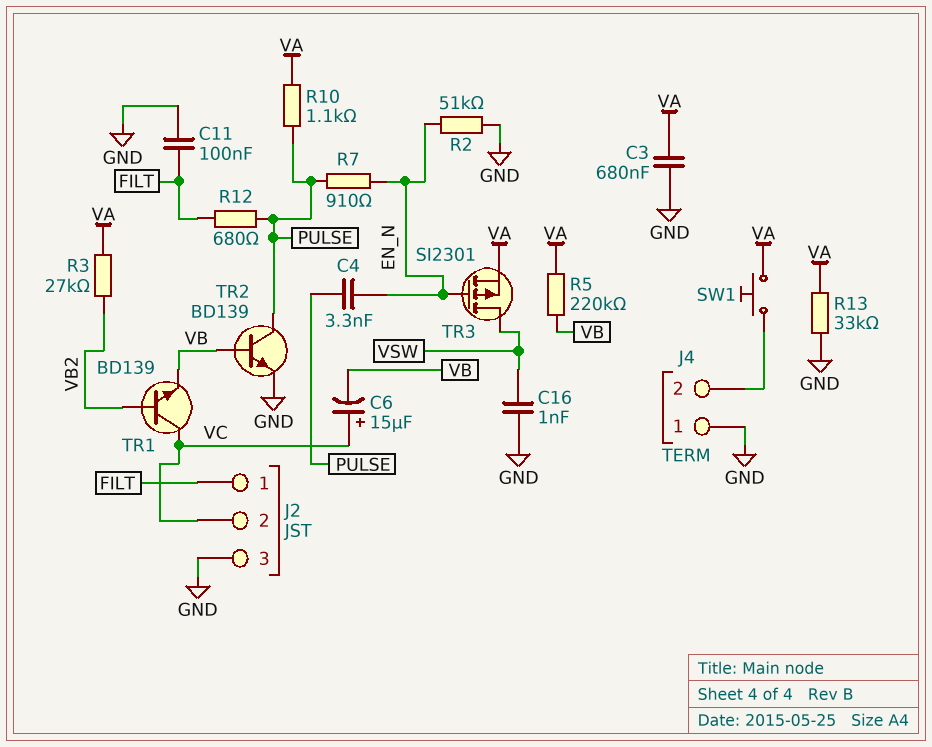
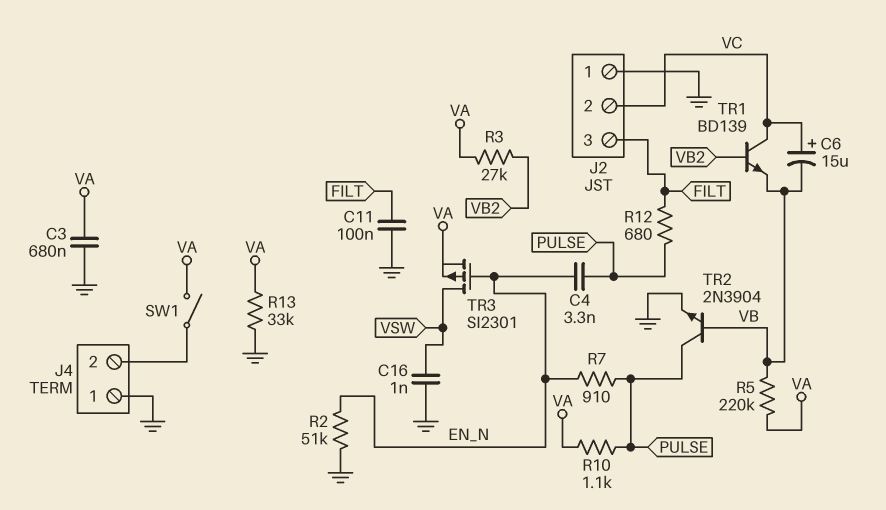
J2 pin 1: FILT -> GND
J2 pin 3: GND -> FILT
SW1: button (J4/2, VA) -> switch (J4/2, VA)
TR2: NPN BD139 (B VB, C PULSE, E GND) -> NPN 2N3904 (B VB, C PULSE, E GND)

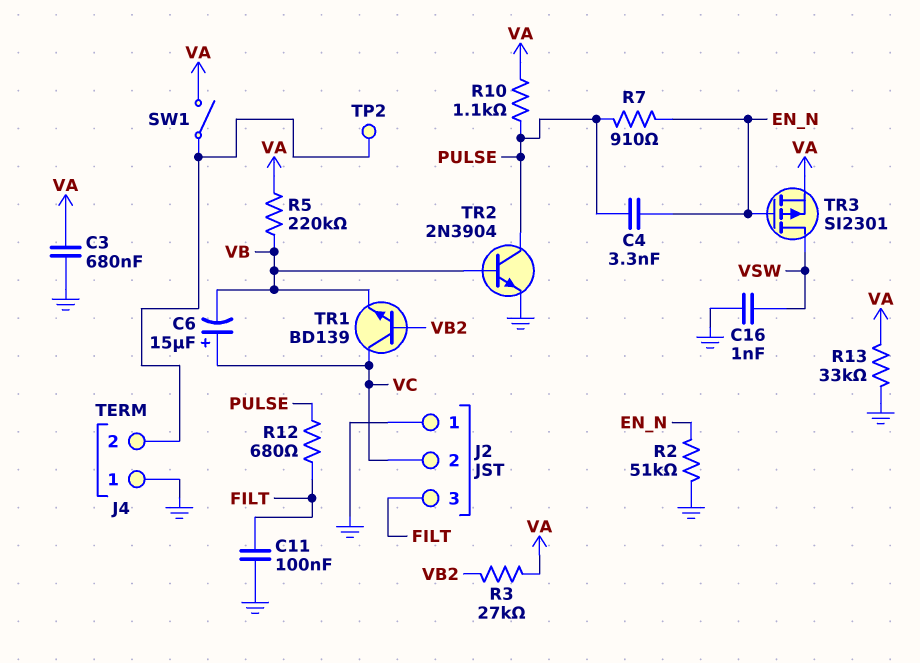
TP2: none -> test point (J4/2)

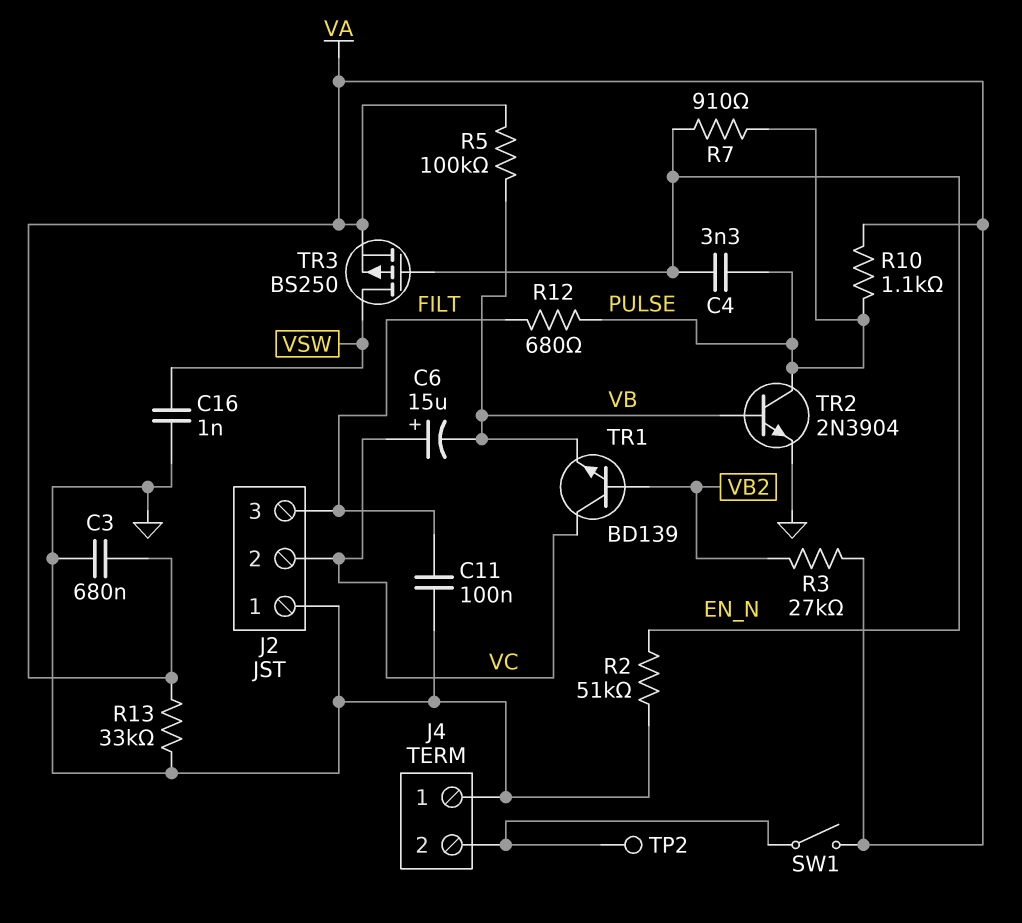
R5: 220k (VA, VB) -> 100k (VA, VB)
TR3: PMOS SI2301 (G EN_N, D VSW, S VA) -> PMOS BS250 (G EN_N, D VSW, S VA)

